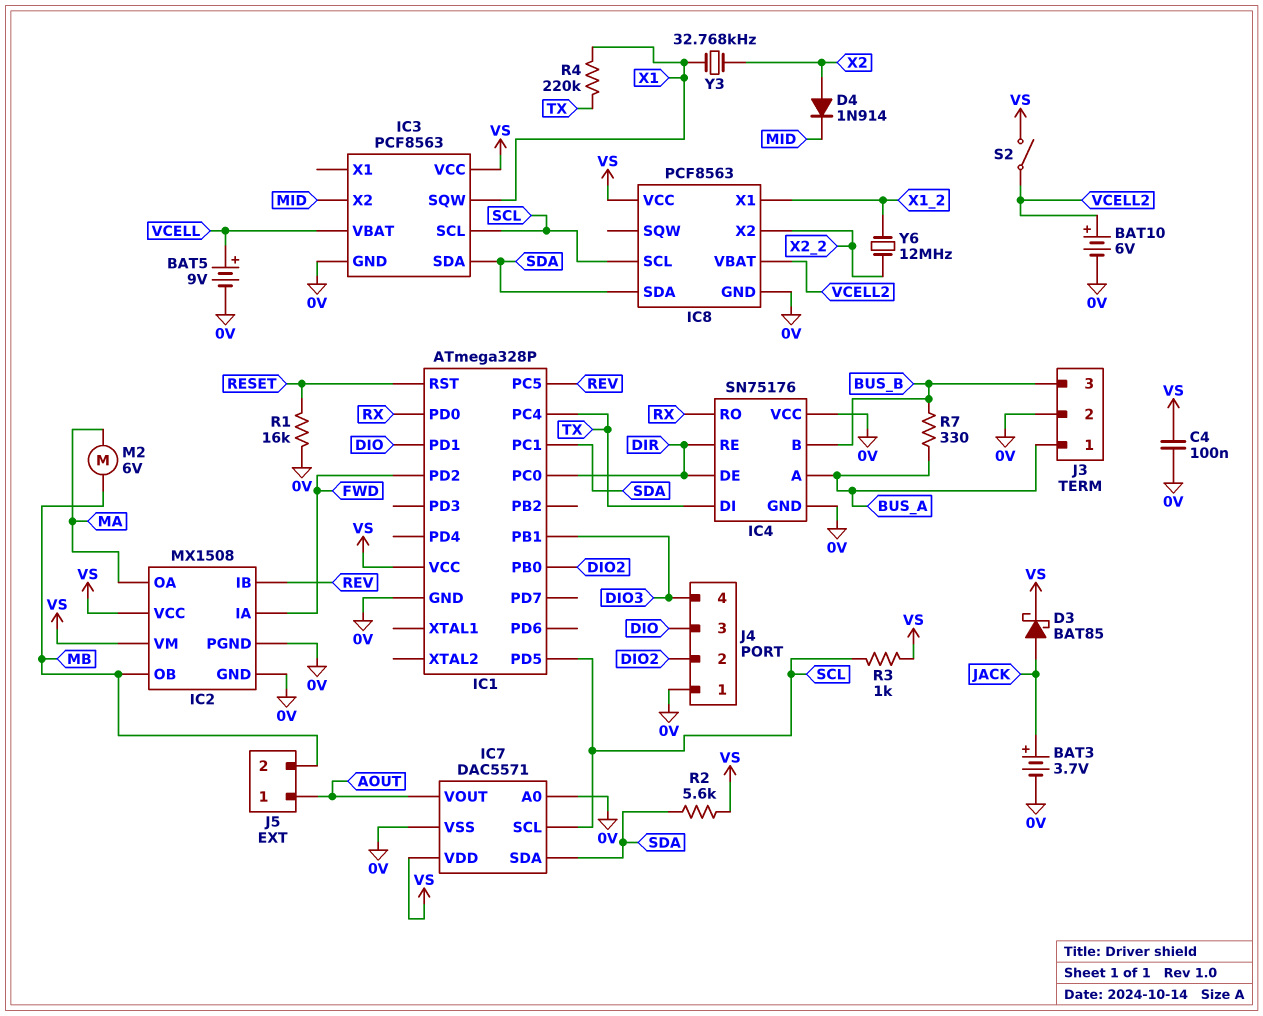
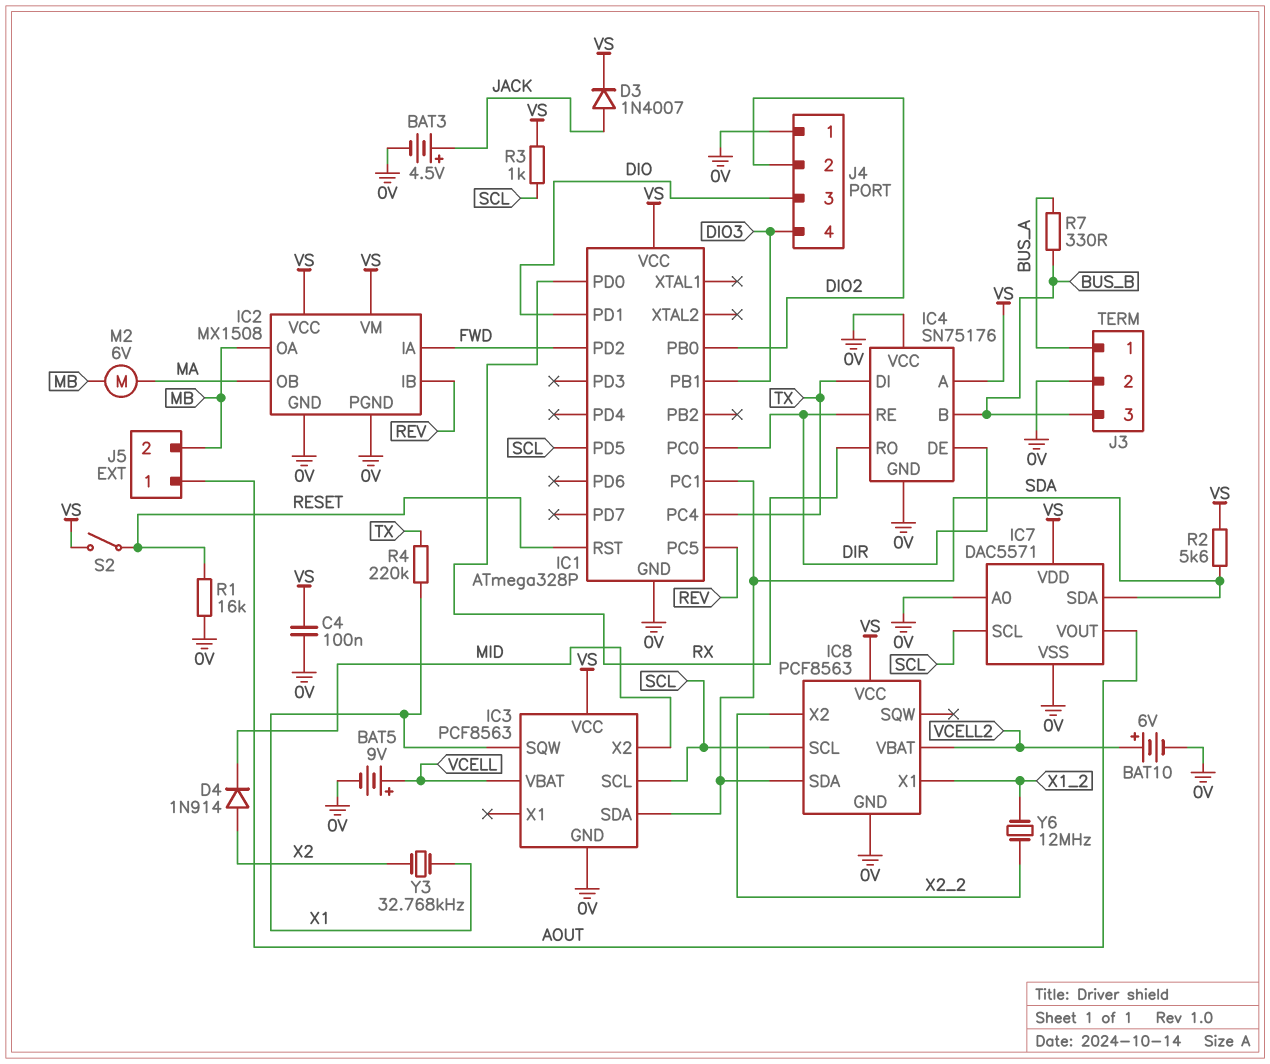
BAT3: 3.7V (plus JACK, minus 0V) -> 4.5V (plus JACK, minus 0V)
D3: schottky BAT85 (A JACK, K VS) -> diode 1N4007 (A JACK, K VS)
IC2 pin OA: MA -> MB
IC2 pin OB: MB -> MA
IC4 pin A: BUS_A -> VS
S2: switch (VCELL2, VS) -> switch (RESET, VS)

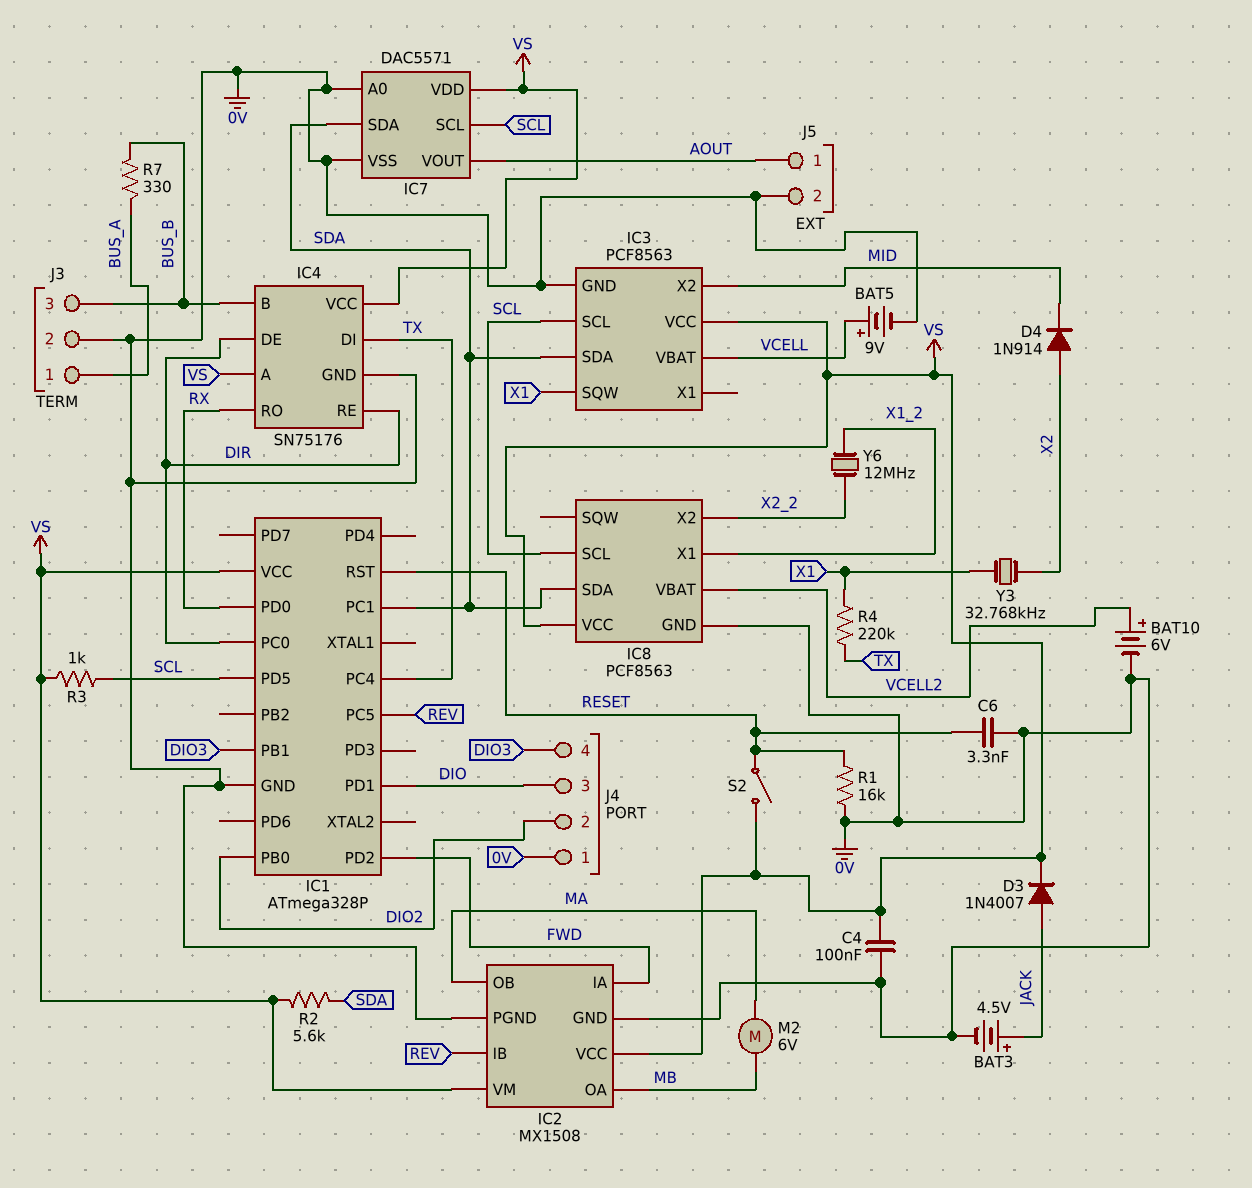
C6: none -> 3.3nF (0V, RESET)
IC4 pin VCC: 0V -> VS
J5 pin 2: MB -> 0V

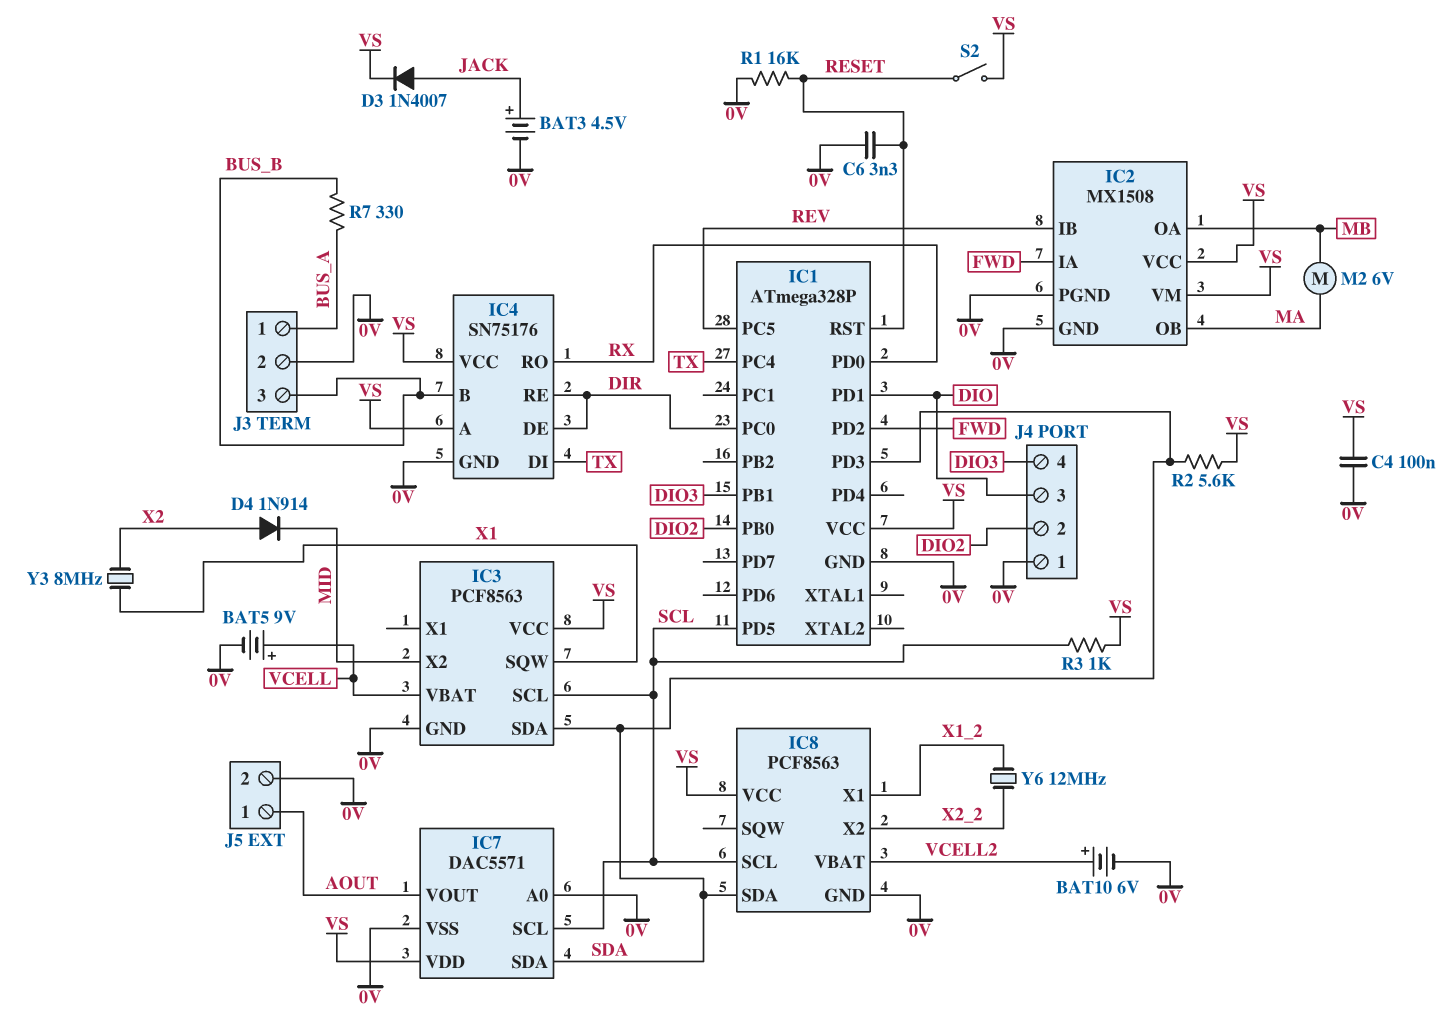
IC1 pin PC1: SDA -> none
IC1 pin PD3: none -> SDA
R4: 220k (TX, X1) -> none
Y3: 32.768kHz (X1, X2) -> 8MHz (X1, X2)

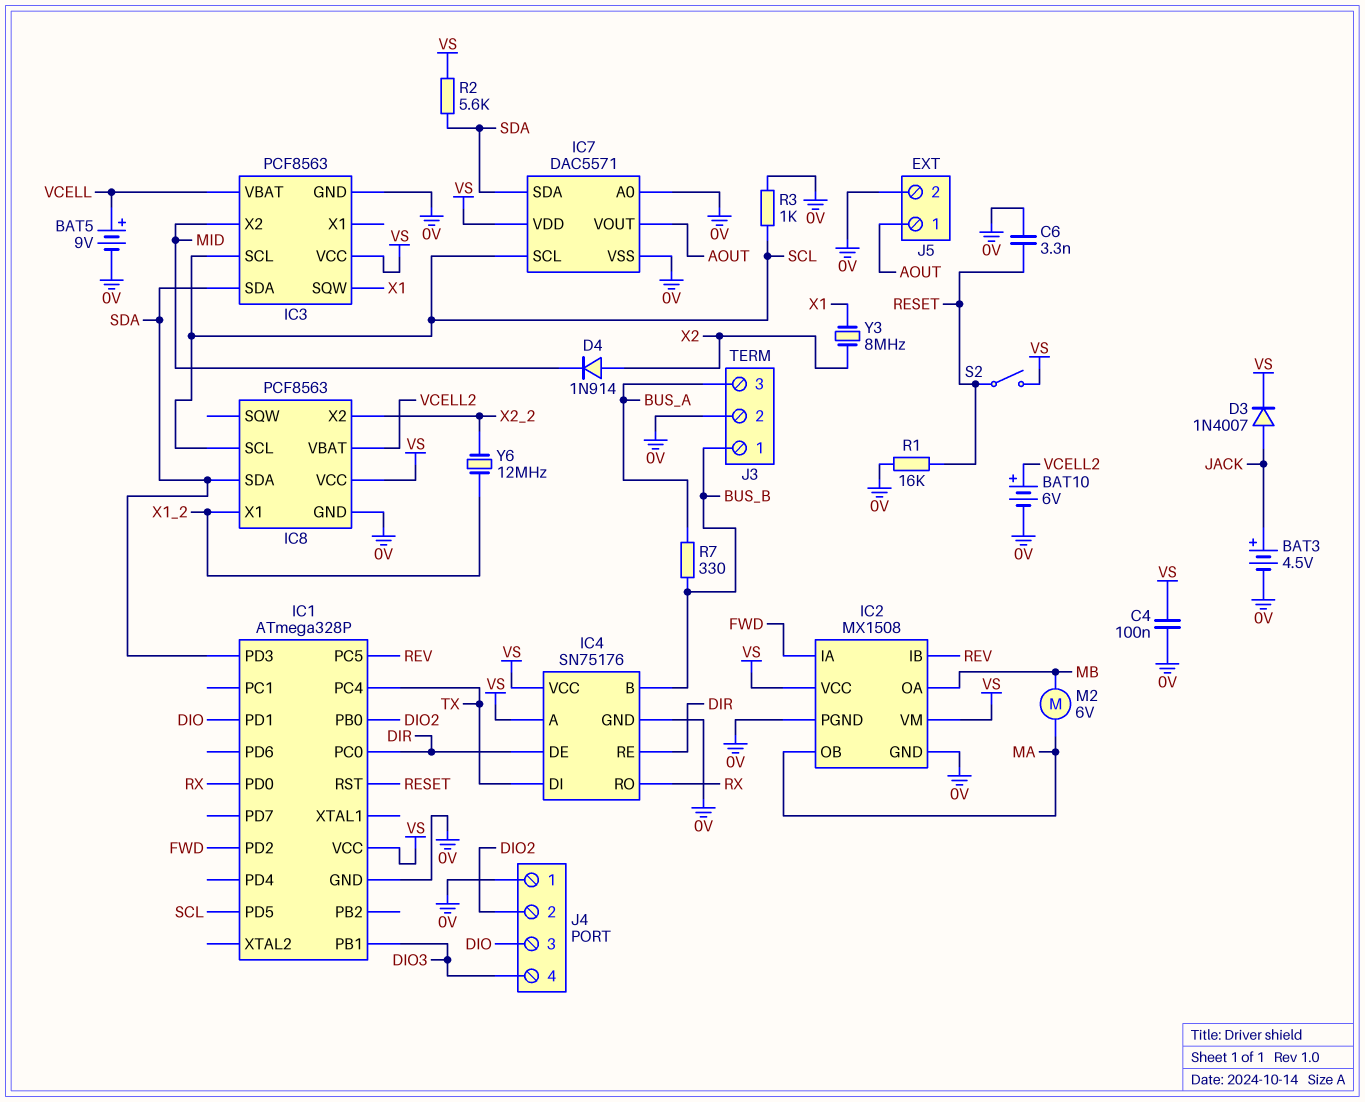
J3 pin 1: BUS_A -> BUS_B
J3 pin 3: BUS_B -> BUS_A
R3: 1k (SCL, VS) -> 1k (0V, SCL)

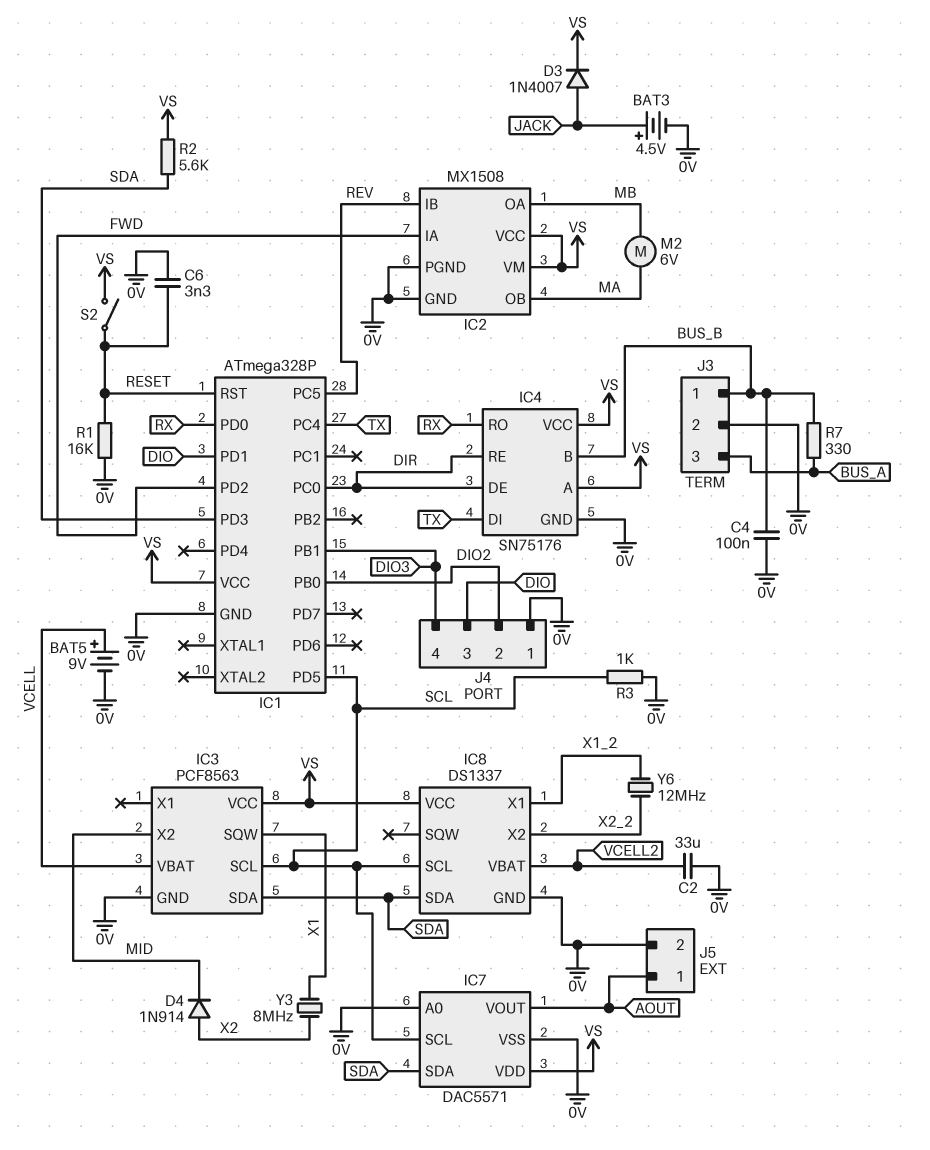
BAT10: 6V (plus VCELL2, minus 0V) -> none
C2: none -> 33uF (0V, VCELL2)
C4: 100nF (0V, VS) -> 100nF (0V, BUS_B)
IC8: PCF8563 -> DS1337

